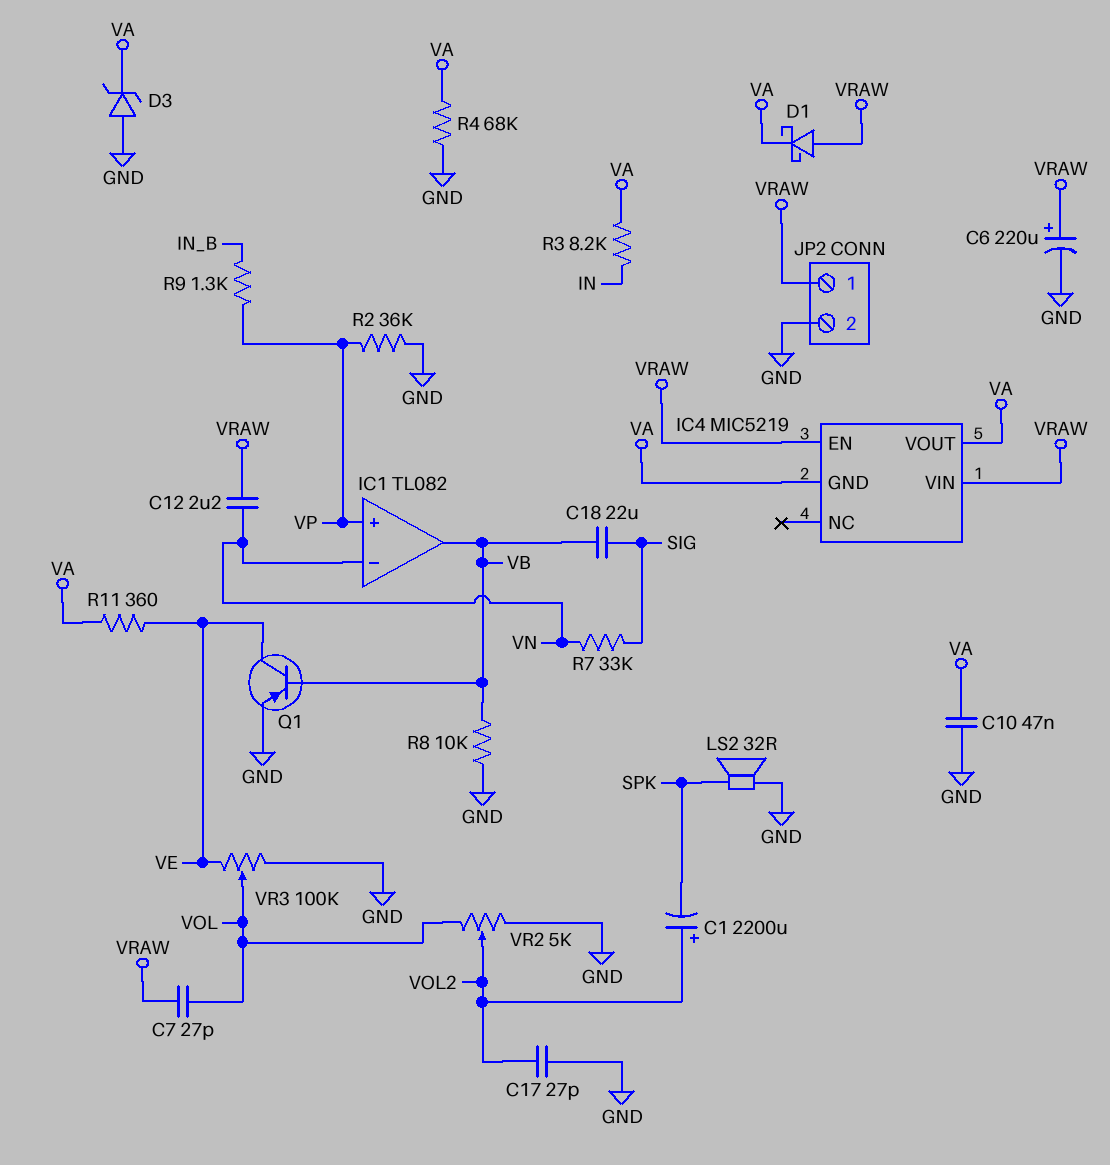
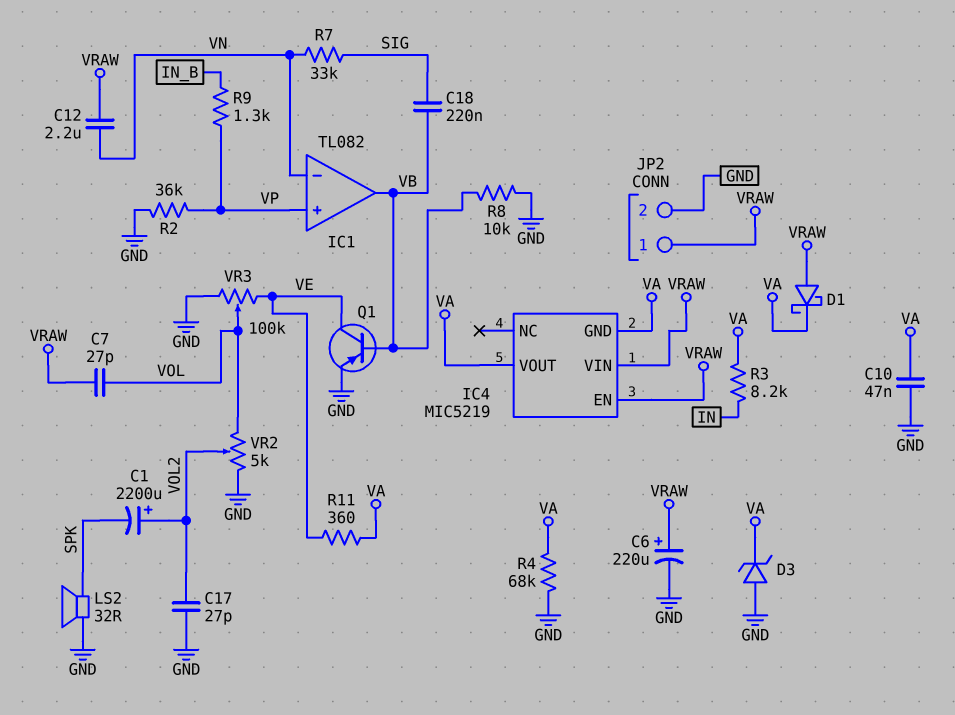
C18: 22uF (SIG, VB) -> 220nF (SIG, VB)

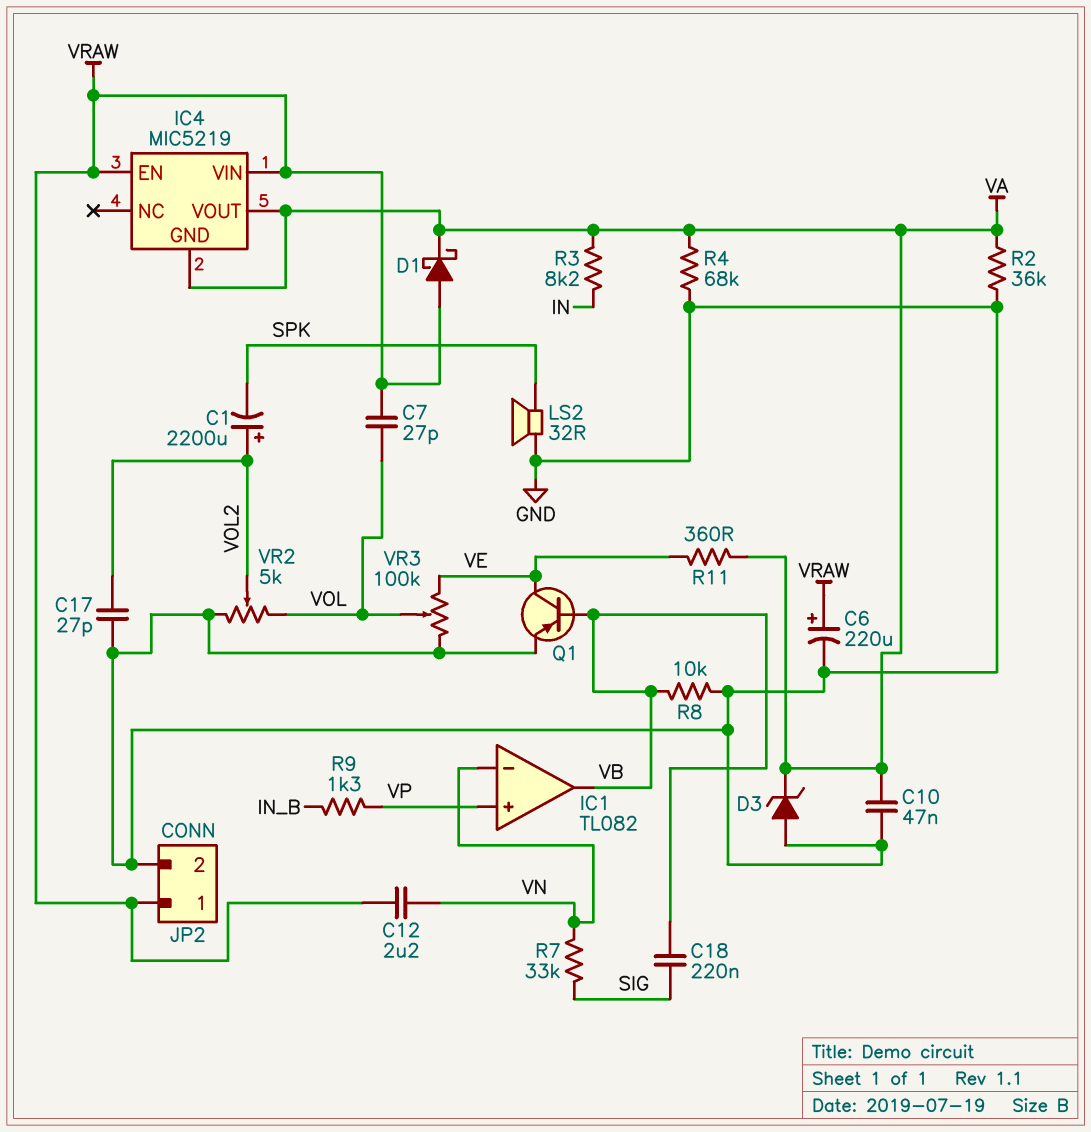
R2: 36k (GND, VP) -> 36k (GND, VA)

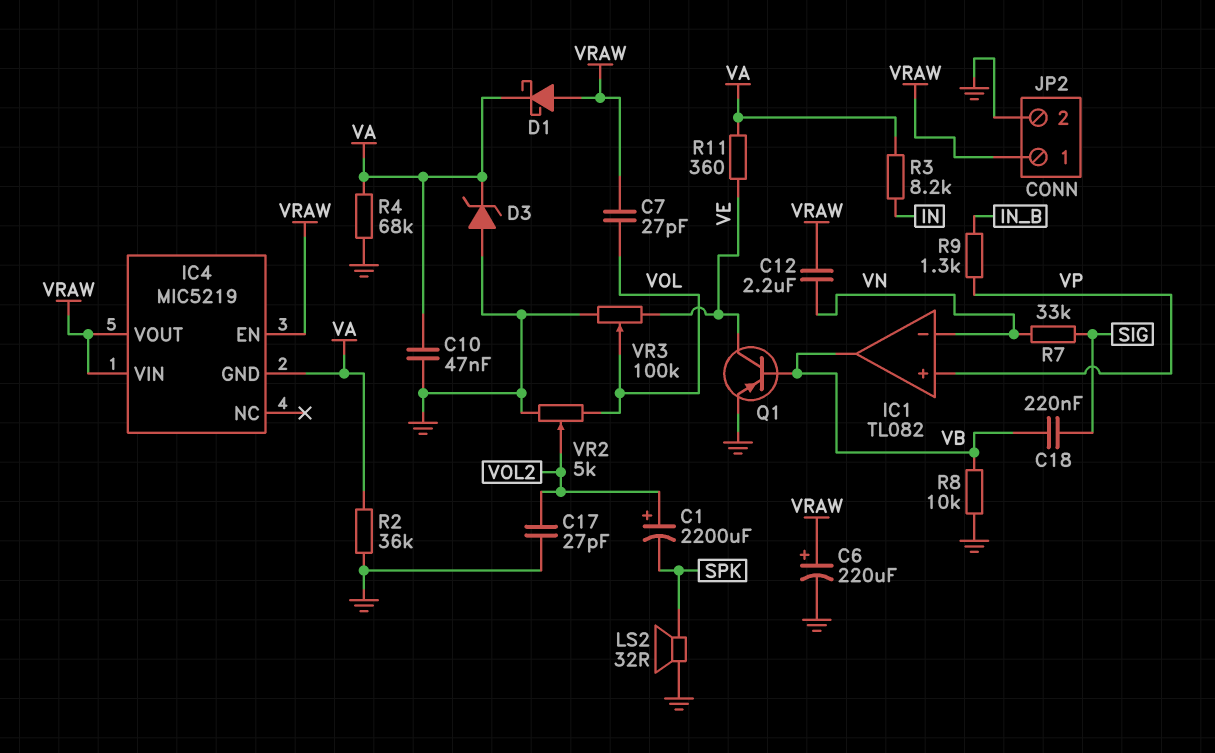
IC4 pin VOUT: VA -> VRAW

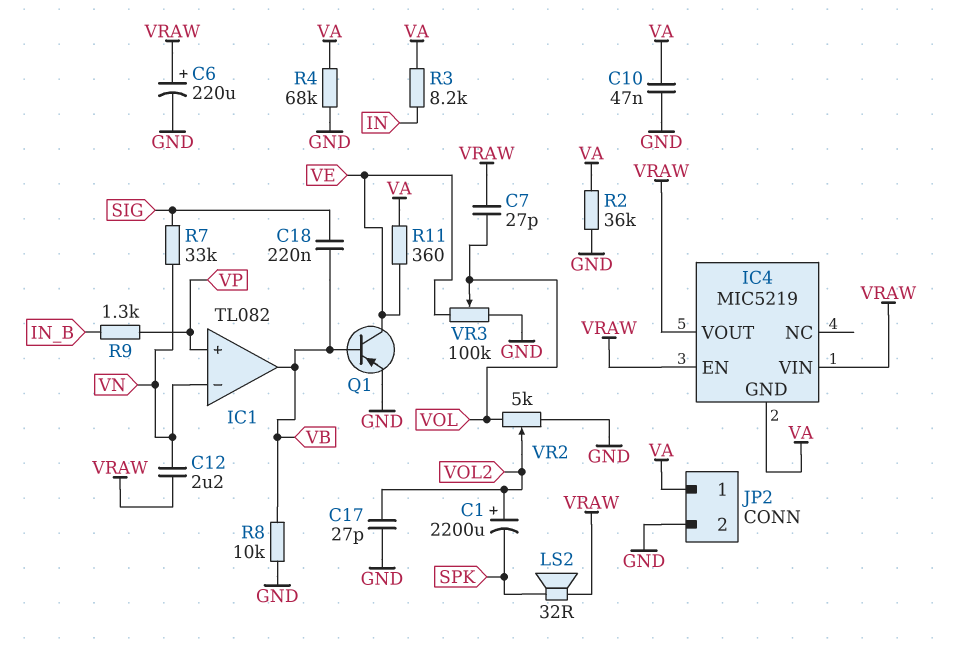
D1: schottky (A VRAW, K VA) -> none
D3: zener (A GND, K VA) -> none
JP2 pin 1: VRAW -> VA
LS2: speaker 32R (GND, SPK) -> speaker 32R (SPK, VRAW)

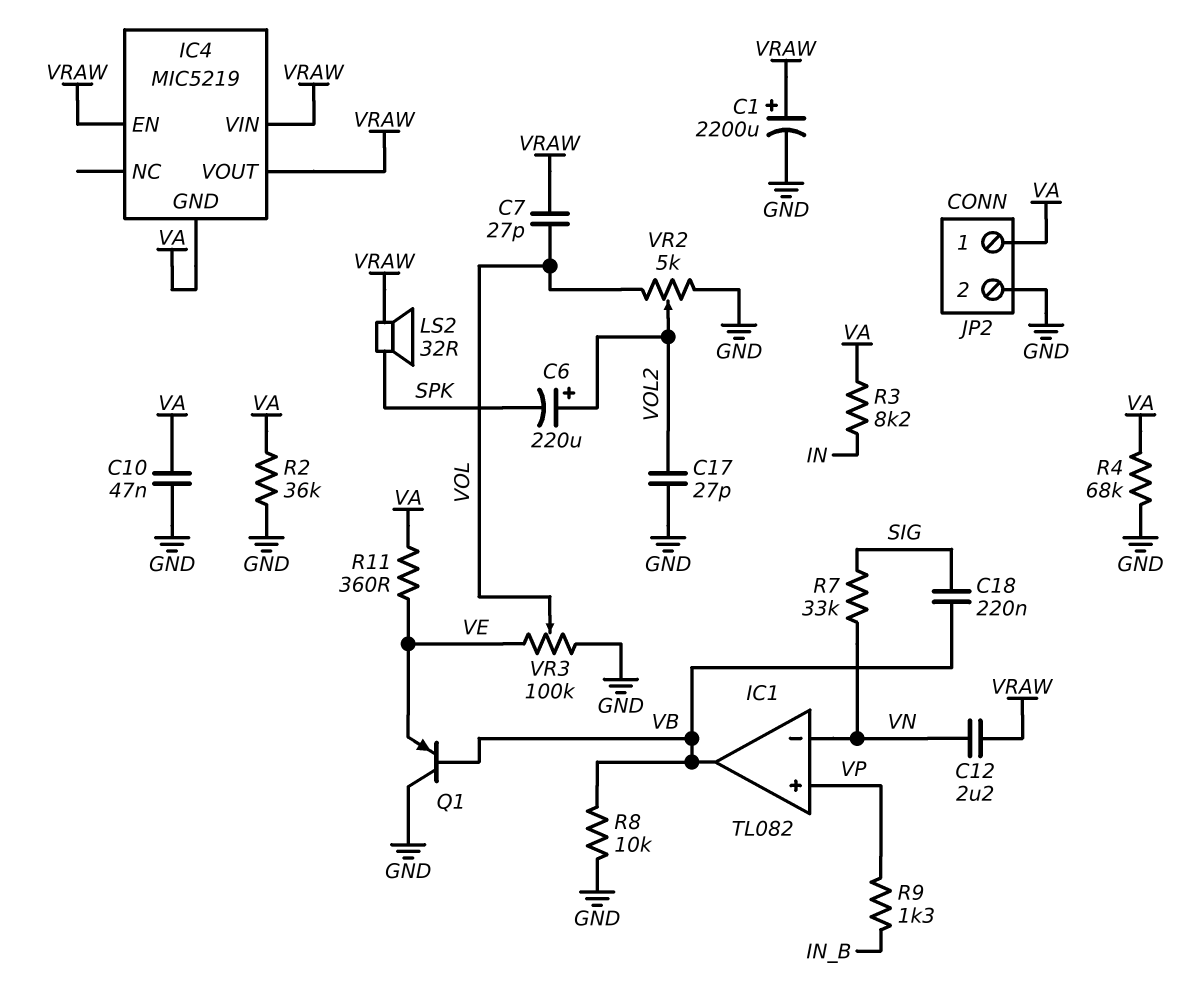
C1: 2200uF (plus VOL2, minus SPK) -> 2200uF (plus VRAW, minus GND)
C6: 220uF (plus VRAW, minus GND) -> 220uF (plus VOL2, minus SPK)
Q1: PNP (B VB, C VE, E GND) -> PNP (B VB, C GND, E VE)

